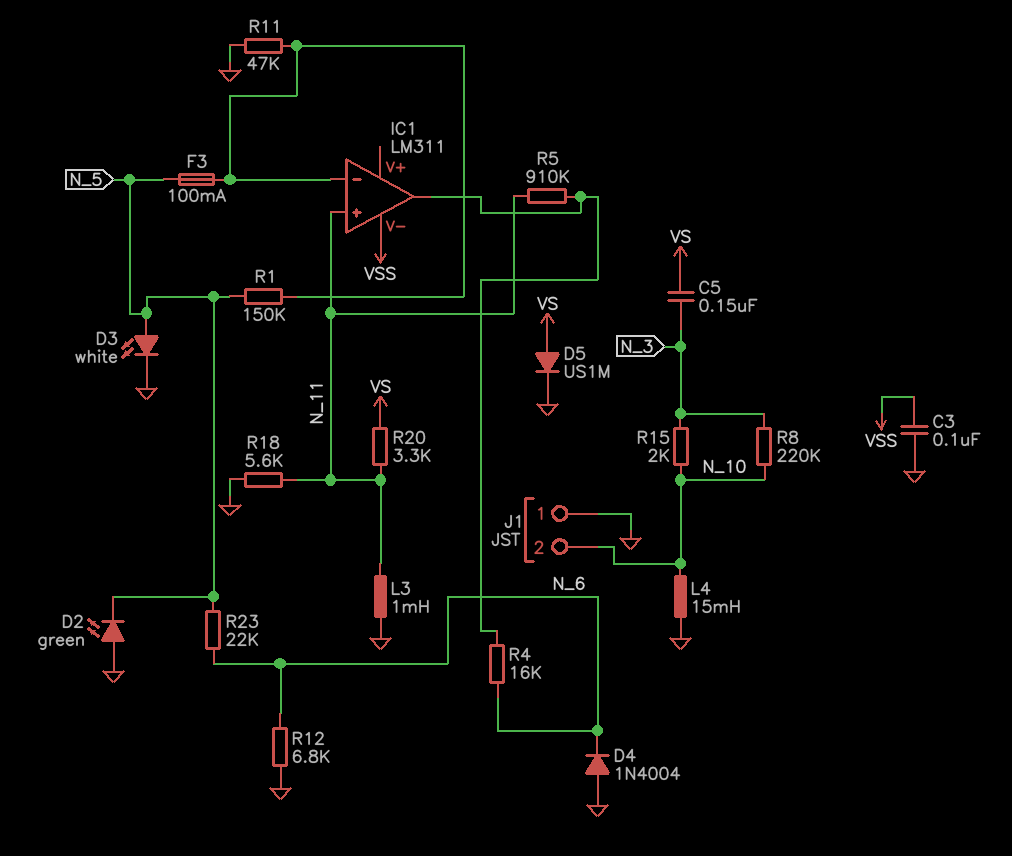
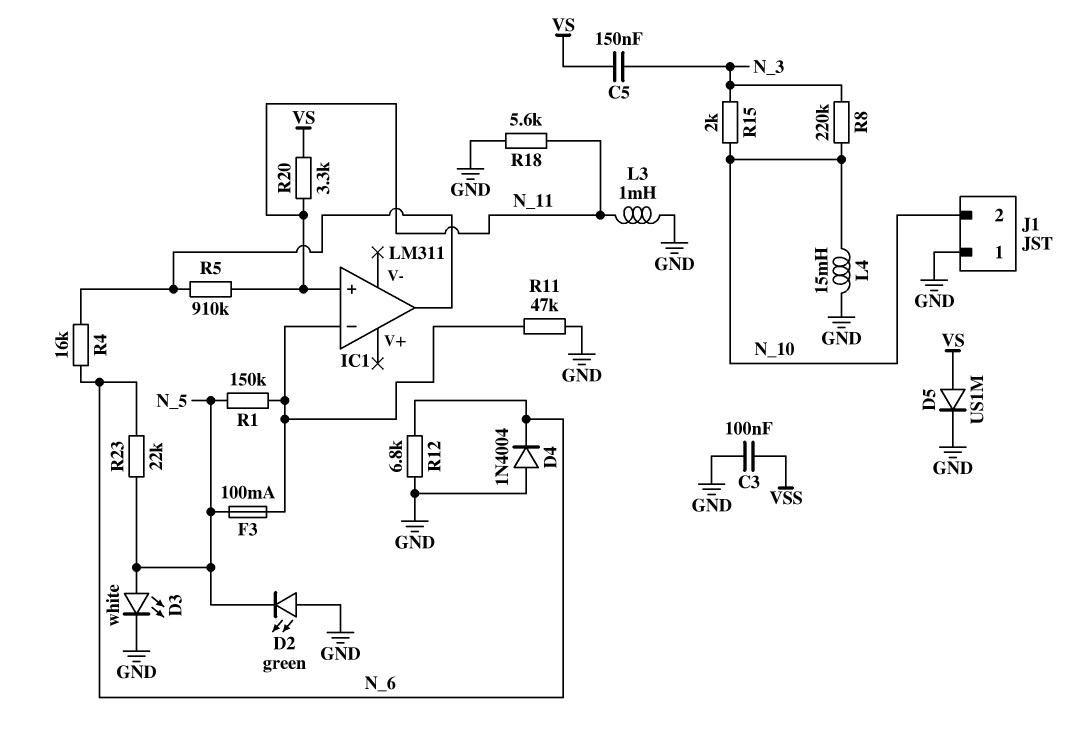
IC1 pin V-: VSS -> none

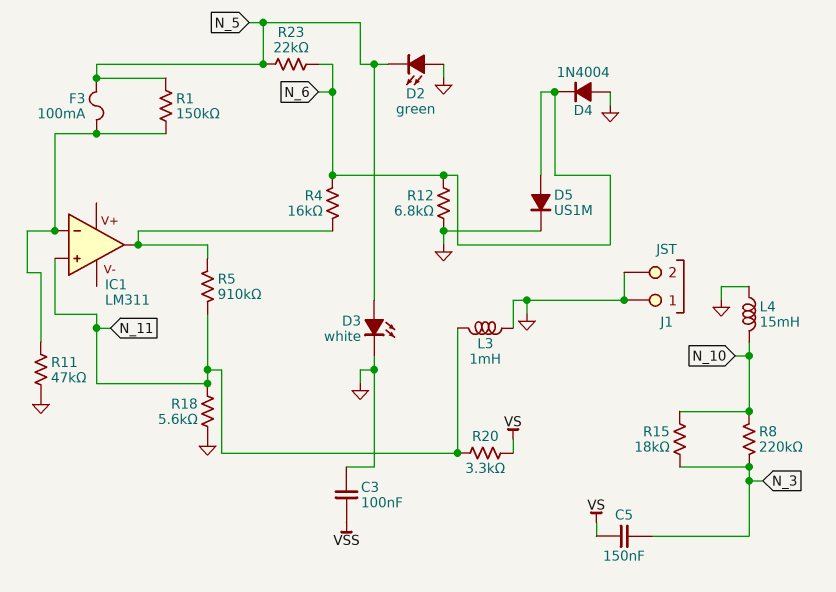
D5: diode US1M (A VS, K GND) -> diode US1M (A N_6, K GND)
J1 pin 2: N_10 -> GND
R15: 2k (N_3, N_10) -> 18k (N_3, N_10)

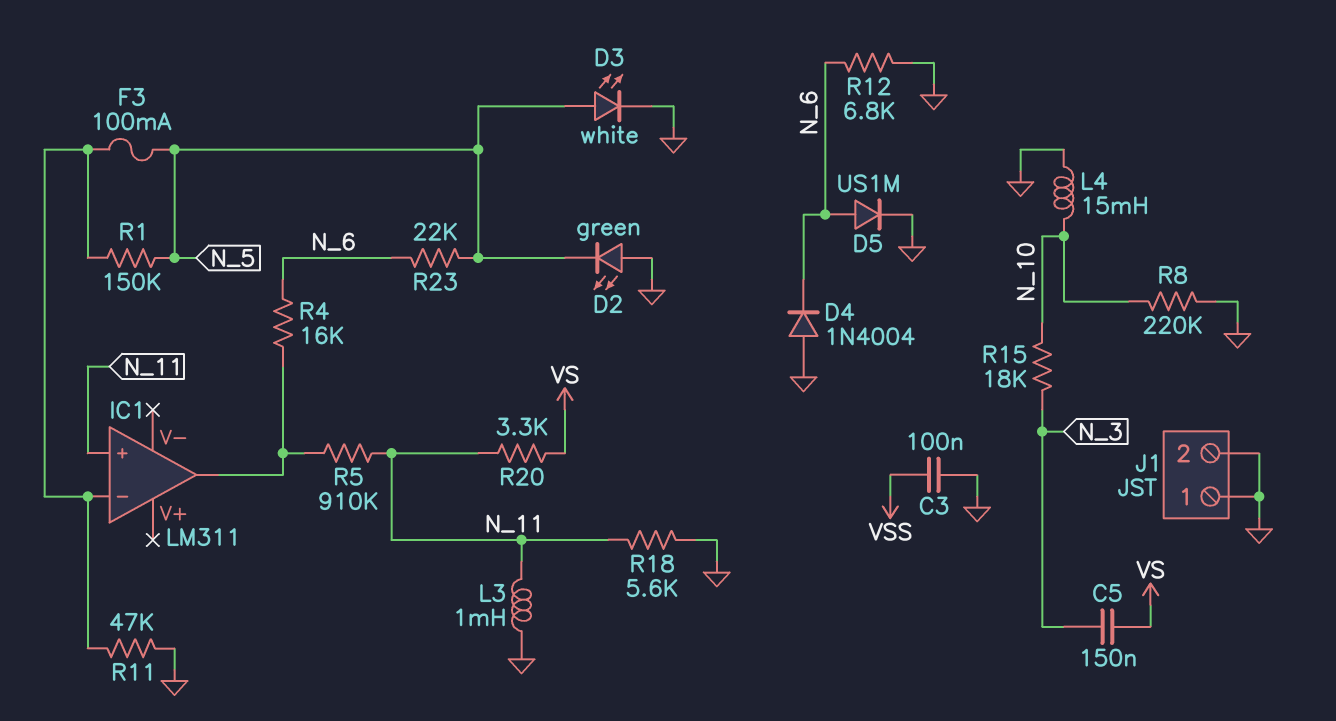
R8: 220k (N_3, N_10) -> 220k (GND, N_10)

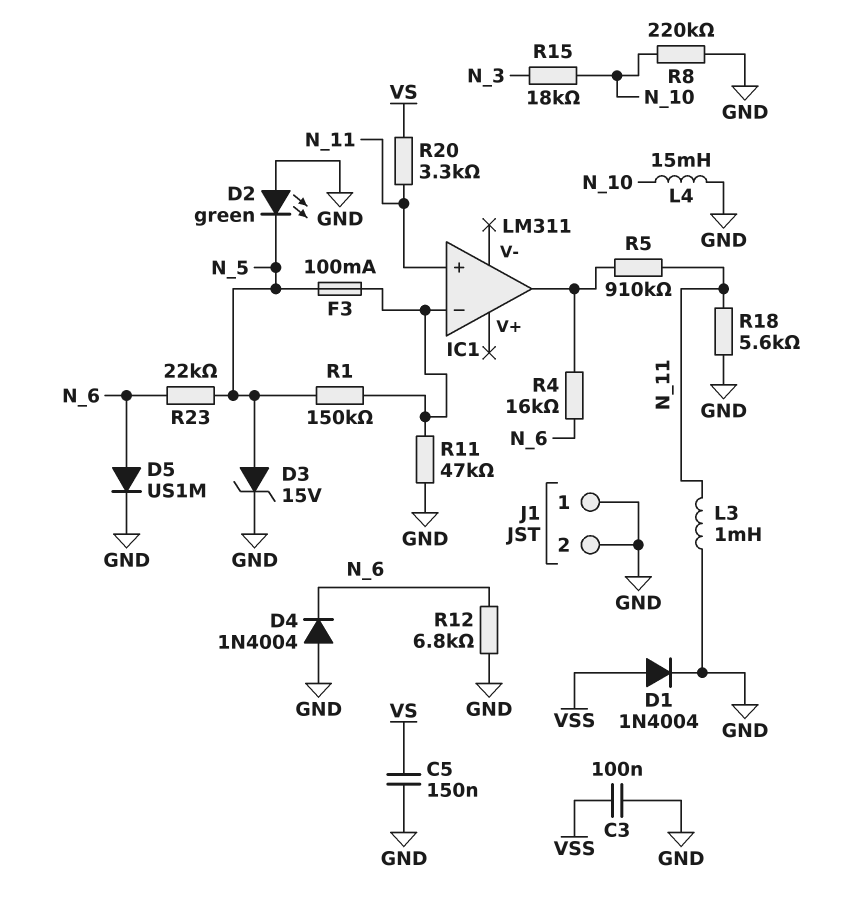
C5: 150nF (N_3, VS) -> 150nF (GND, VS)
D1: none -> diode 1N4004 (A VSS, K GND)
D3: LED white (A N_5, K GND) -> zener 15V (A N_5, K GND)

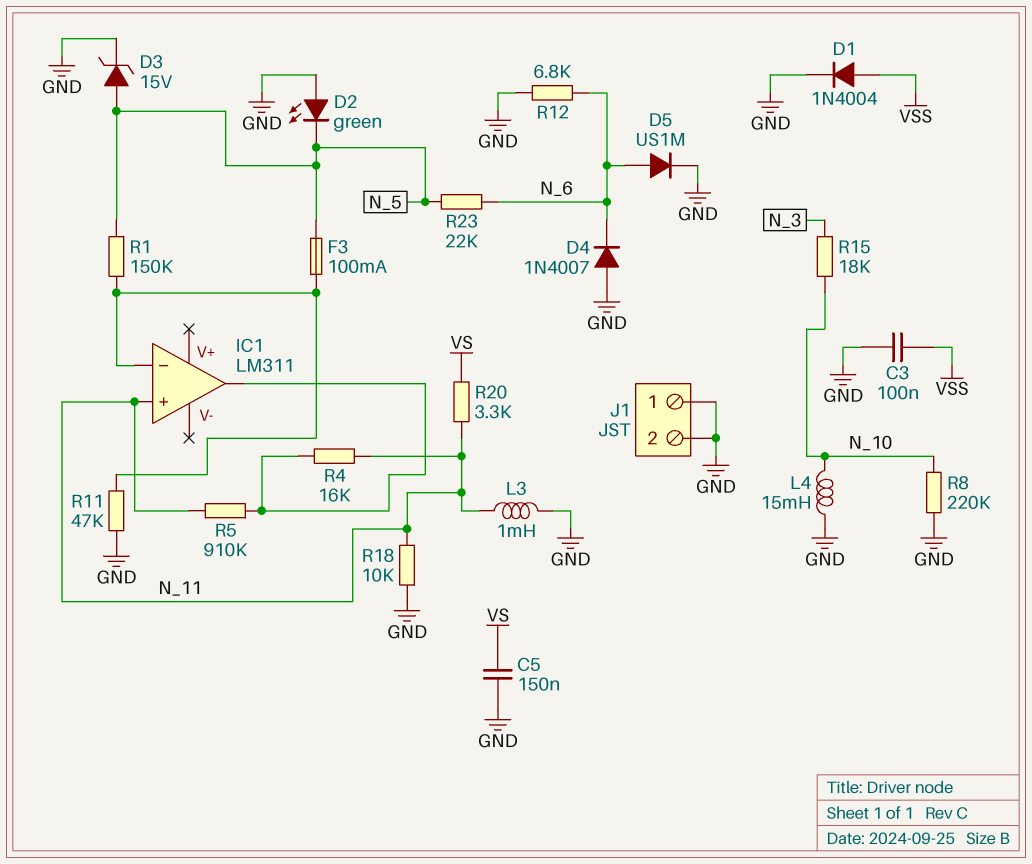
D4: diode 1N4004 (A GND, K N_6) -> diode 1N4007 (A GND, K N_6)
R4: 16k (IC1/out, N_6) -> 16k (IC1/out, N_11)
R18: 5.6k (GND, N_11) -> 10k (GND, N_11)

